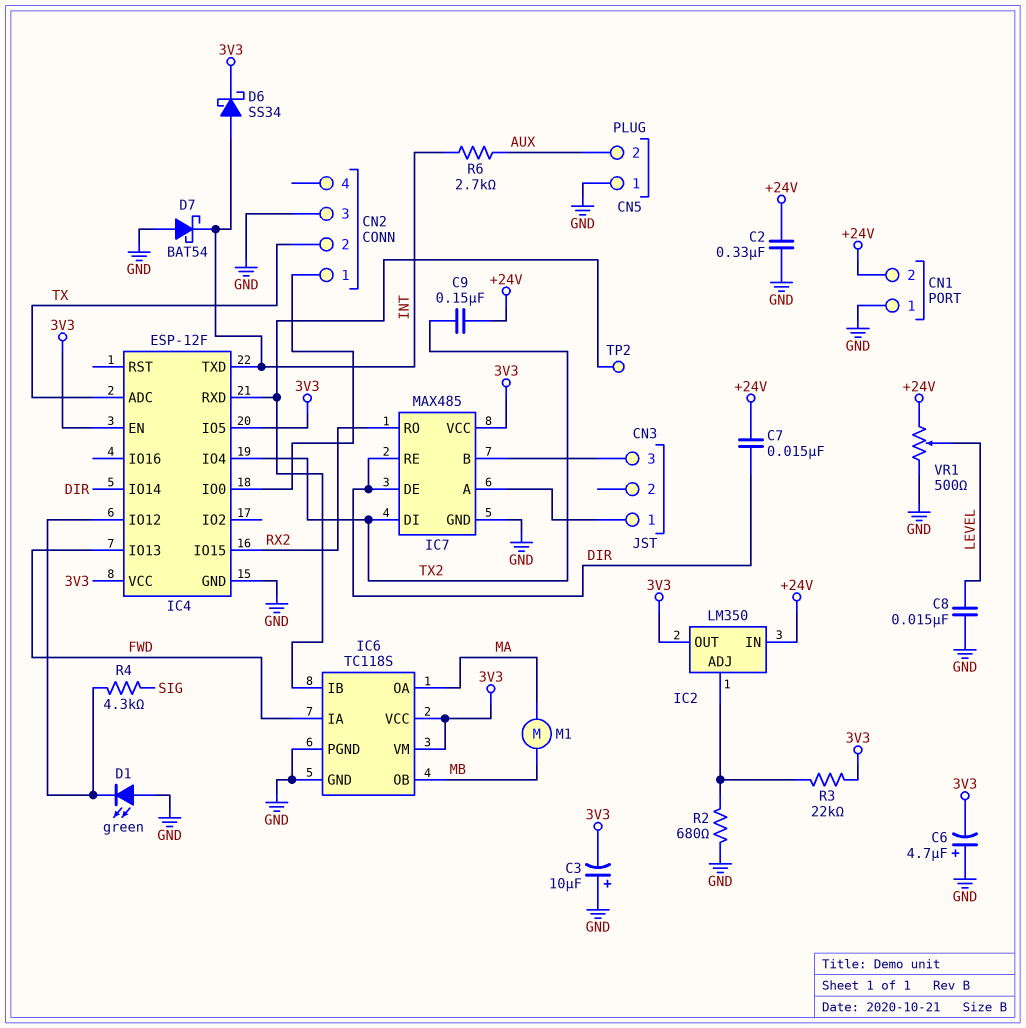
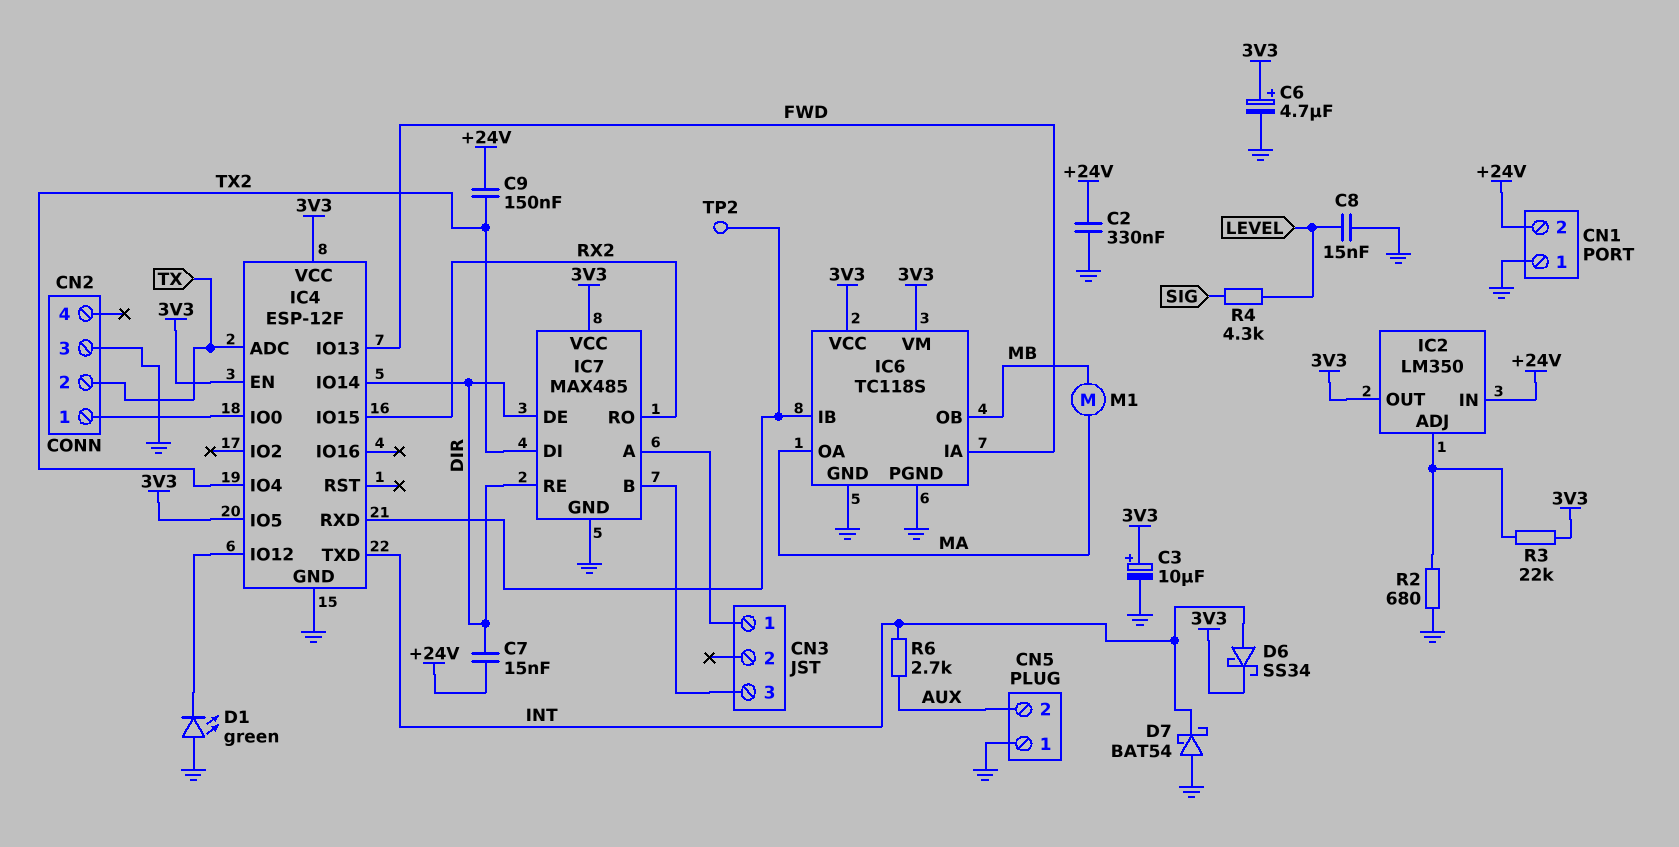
C3: 10uF (plus GND, minus 3V3) -> 10uF (plus 3V3, minus GND)
C6: 4.7uF (plus GND, minus 3V3) -> 4.7uF (plus 3V3, minus GND)
R4: 4.3k (IC4/IO12, SIG) -> 4.3k (LEVEL, SIG)
VR1: 500 (+24V, GND, wiper LEVEL) -> none

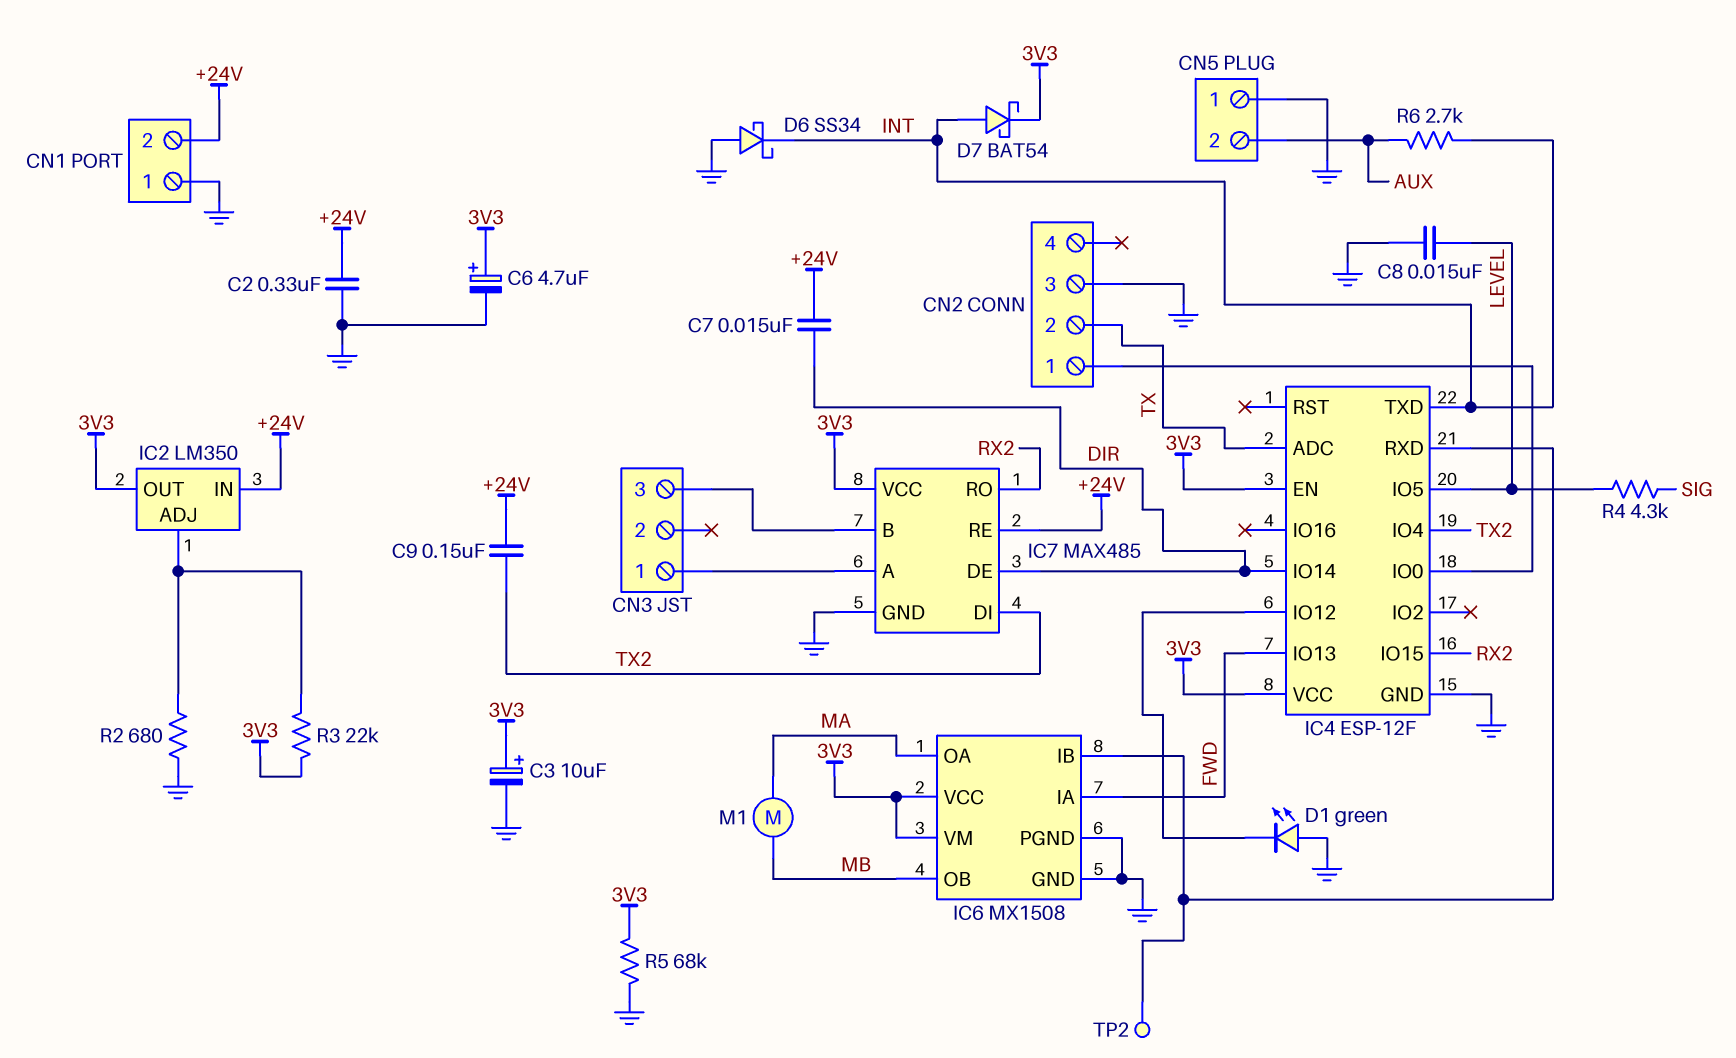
D6: schottky SS34 (A INT, K 3V3) -> schottky SS34 (A GND, K INT)
D7: schottky BAT54 (A GND, K INT) -> schottky BAT54 (A INT, K 3V3)
IC4 pin IO5: 3V3 -> LEVEL
IC6: TC118S -> MX1508
IC7 pin RE: DIR -> +24V
R5: none -> 68k (3V3, GND)

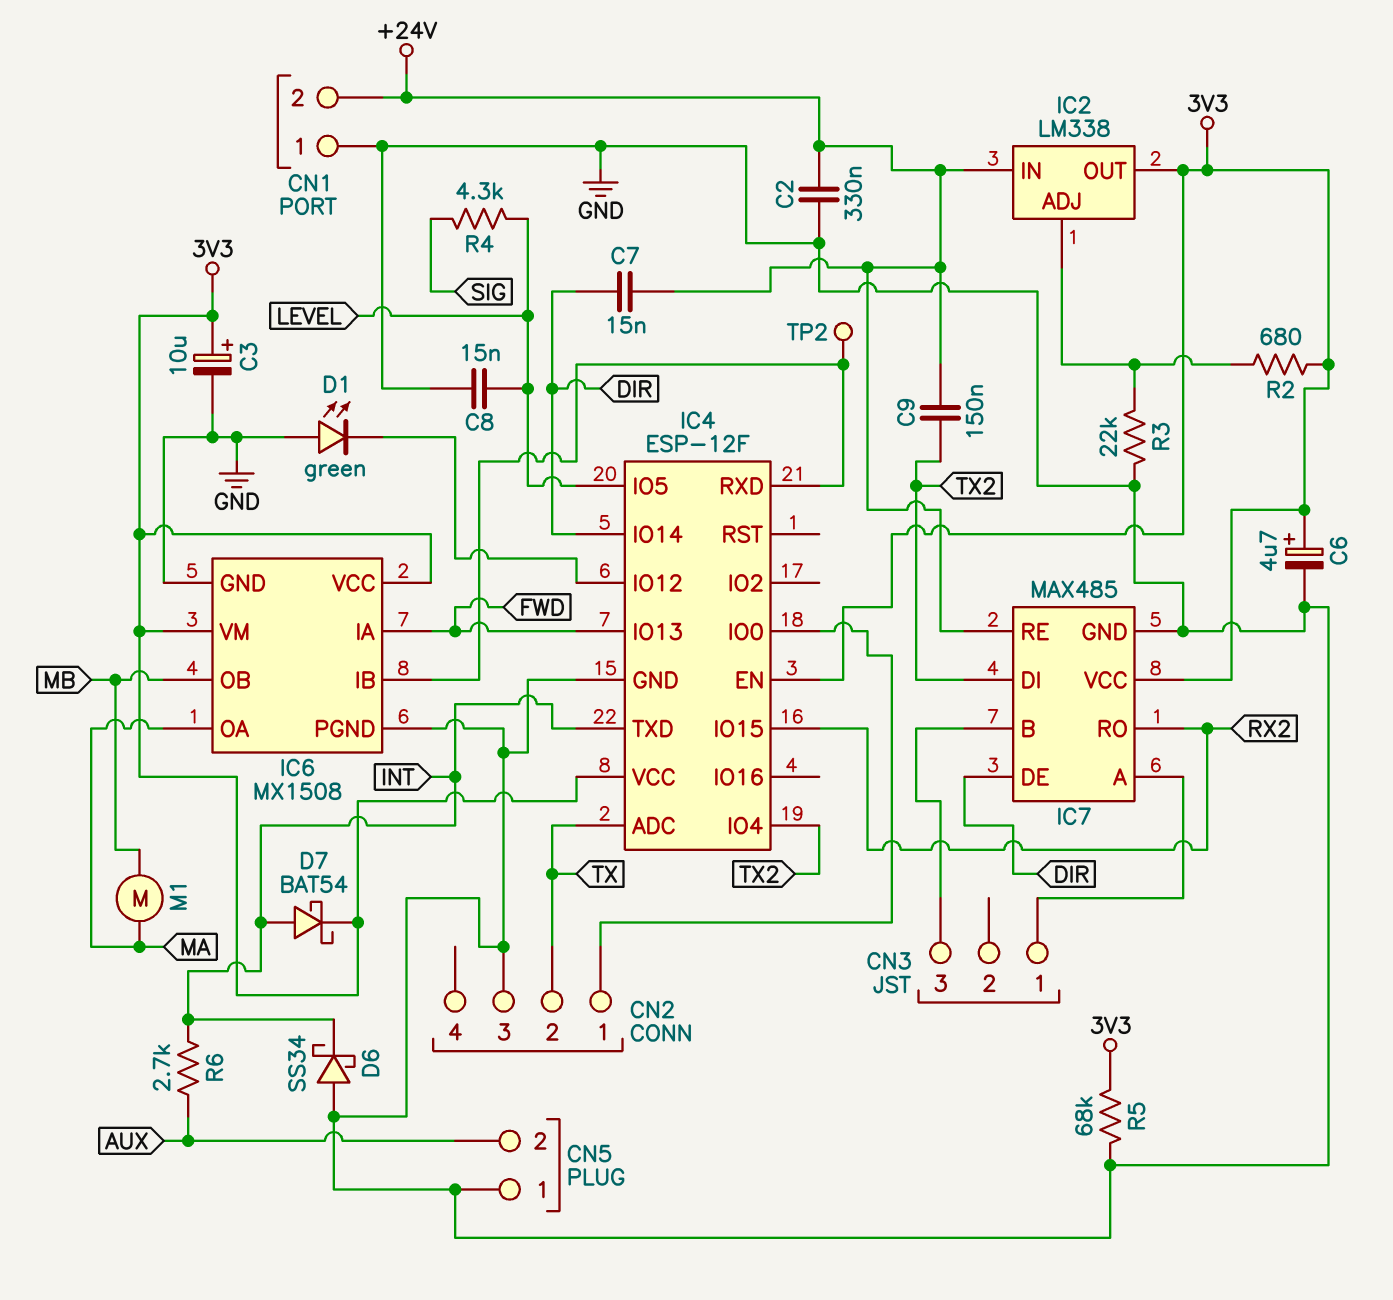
IC2: LM350 -> LM338
R2: 680 (GND, IC2/ADJ) -> 680 (3V3, IC2/ADJ)
R3: 22k (3V3, IC2/ADJ) -> 22k (GND, IC2/ADJ)

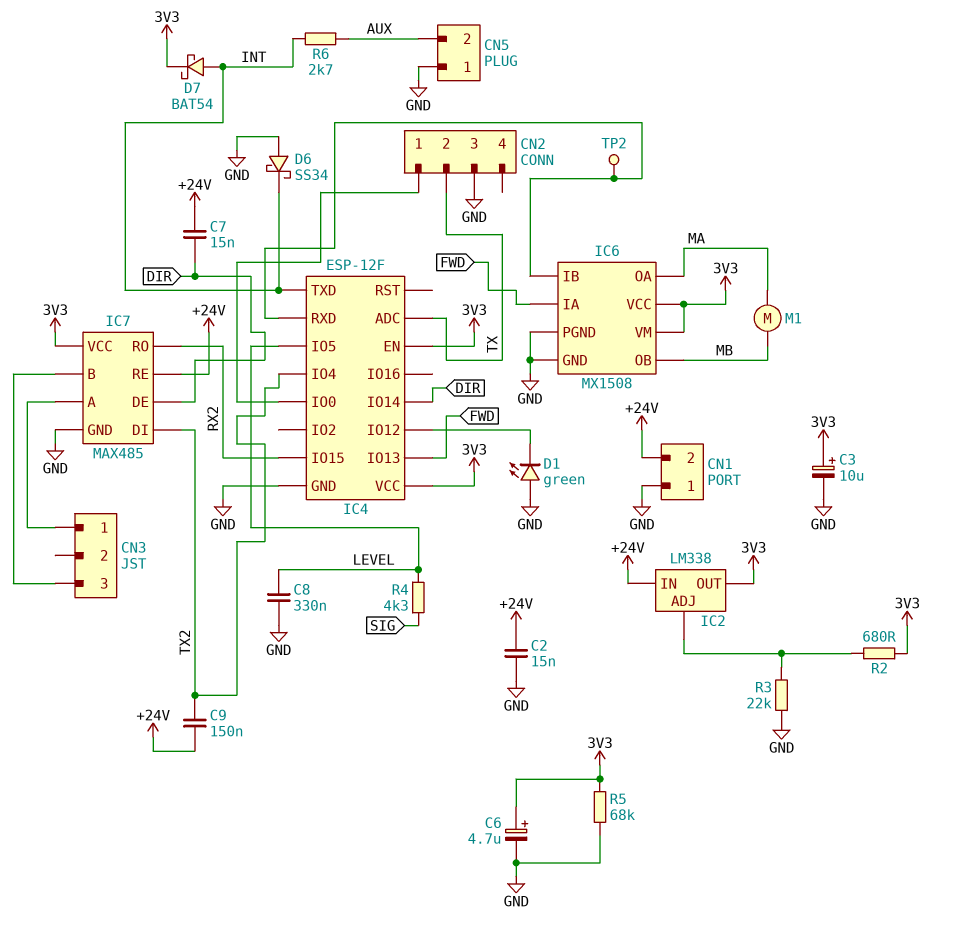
C2: 330nF (+24V, GND) -> 15nF (+24V, GND)
C8: 15nF (GND, LEVEL) -> 330nF (GND, LEVEL)

